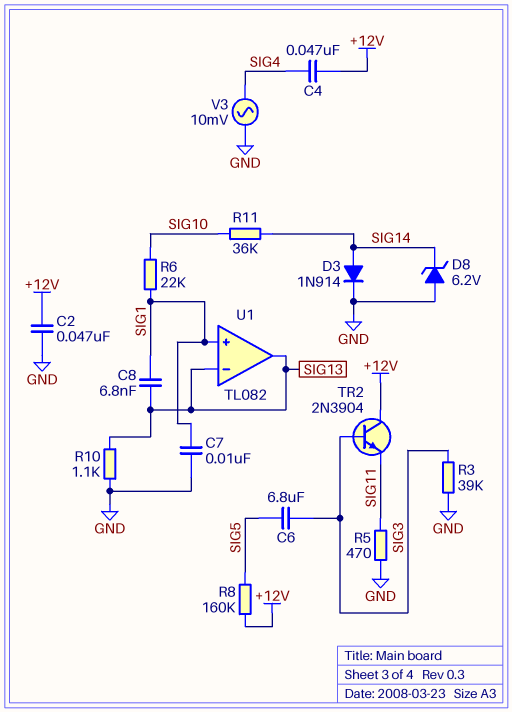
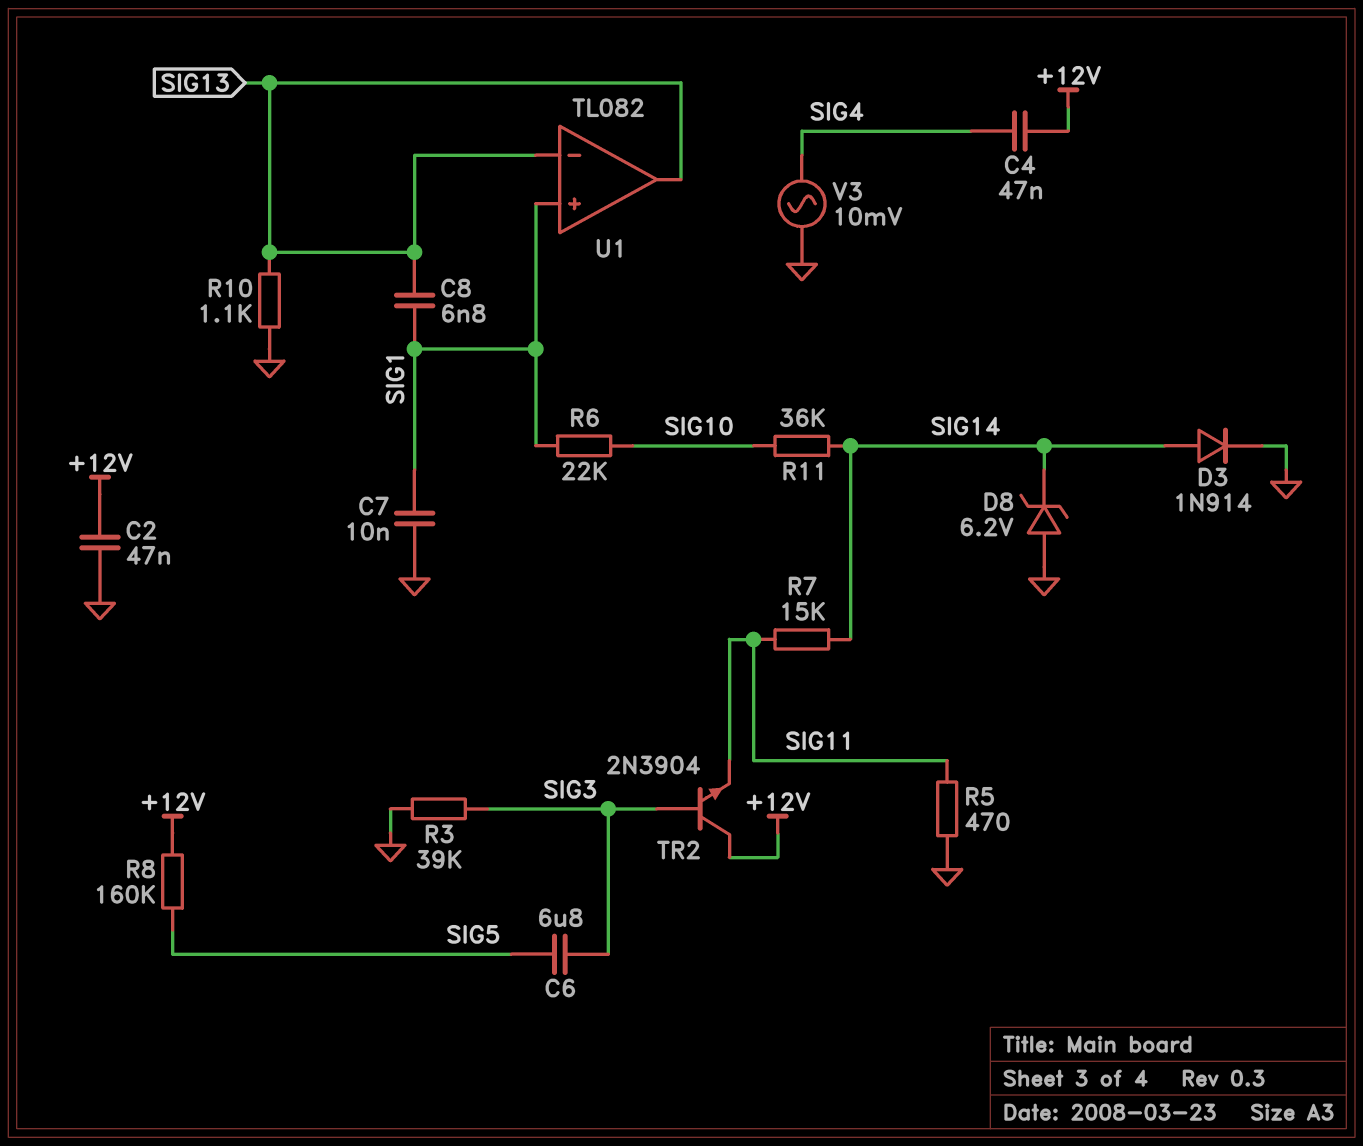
R7: none -> 15k (SIG11, SIG14)

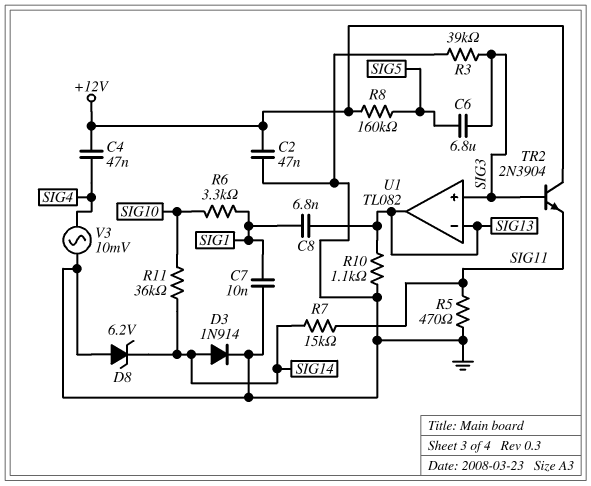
R6: 22k (SIG1, SIG10) -> 3.3k (SIG1, SIG10)
U1 pin in+: SIG1 -> SIG3

